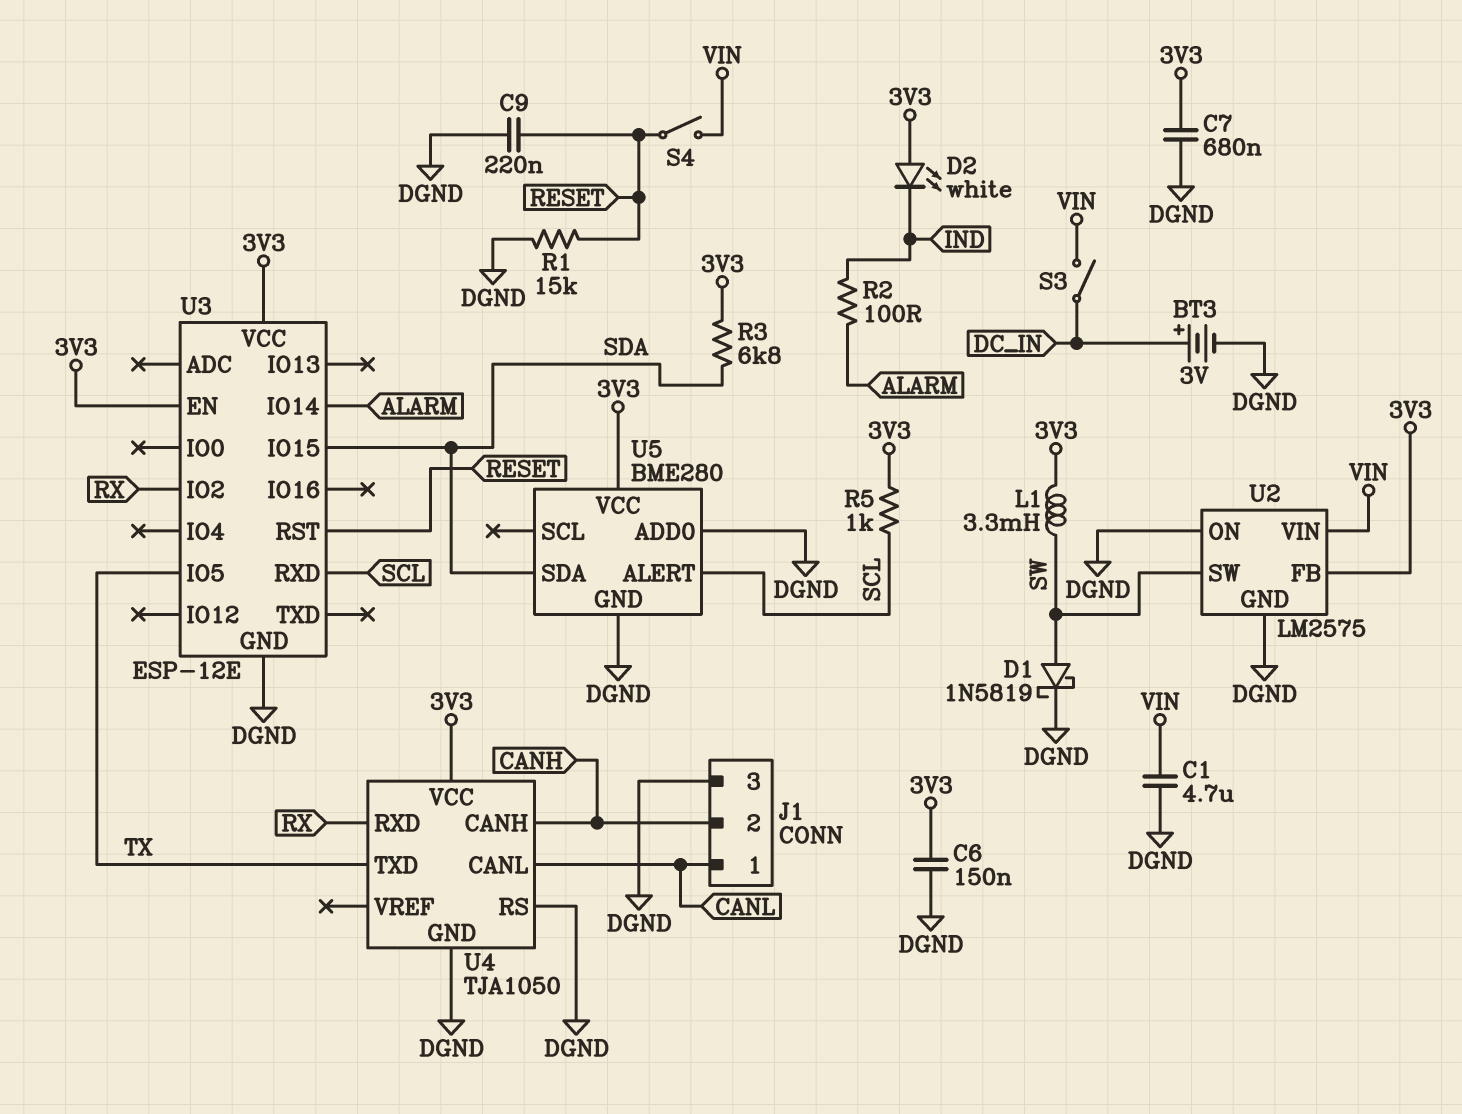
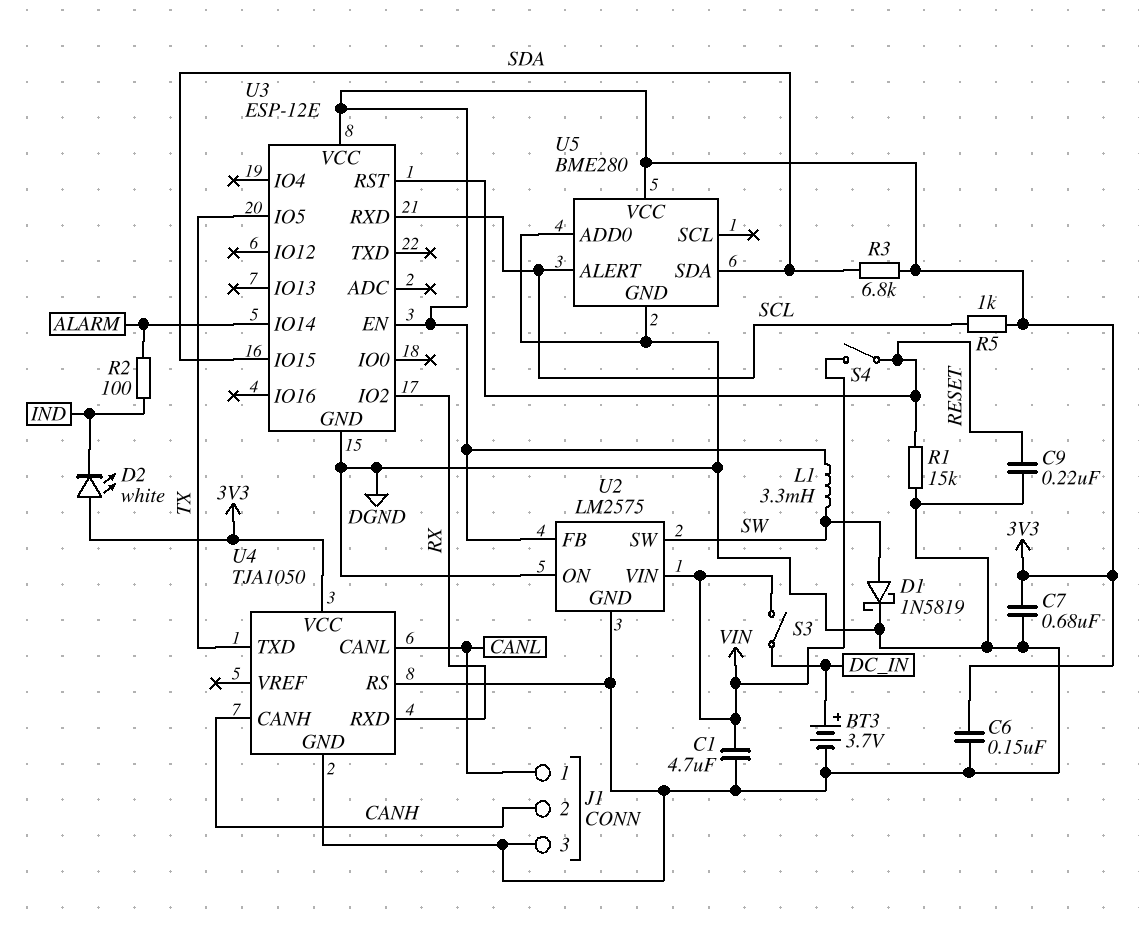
BT3: 3V (plus DC_IN, minus DGND) -> 3.7V (plus DC_IN, minus DGND)

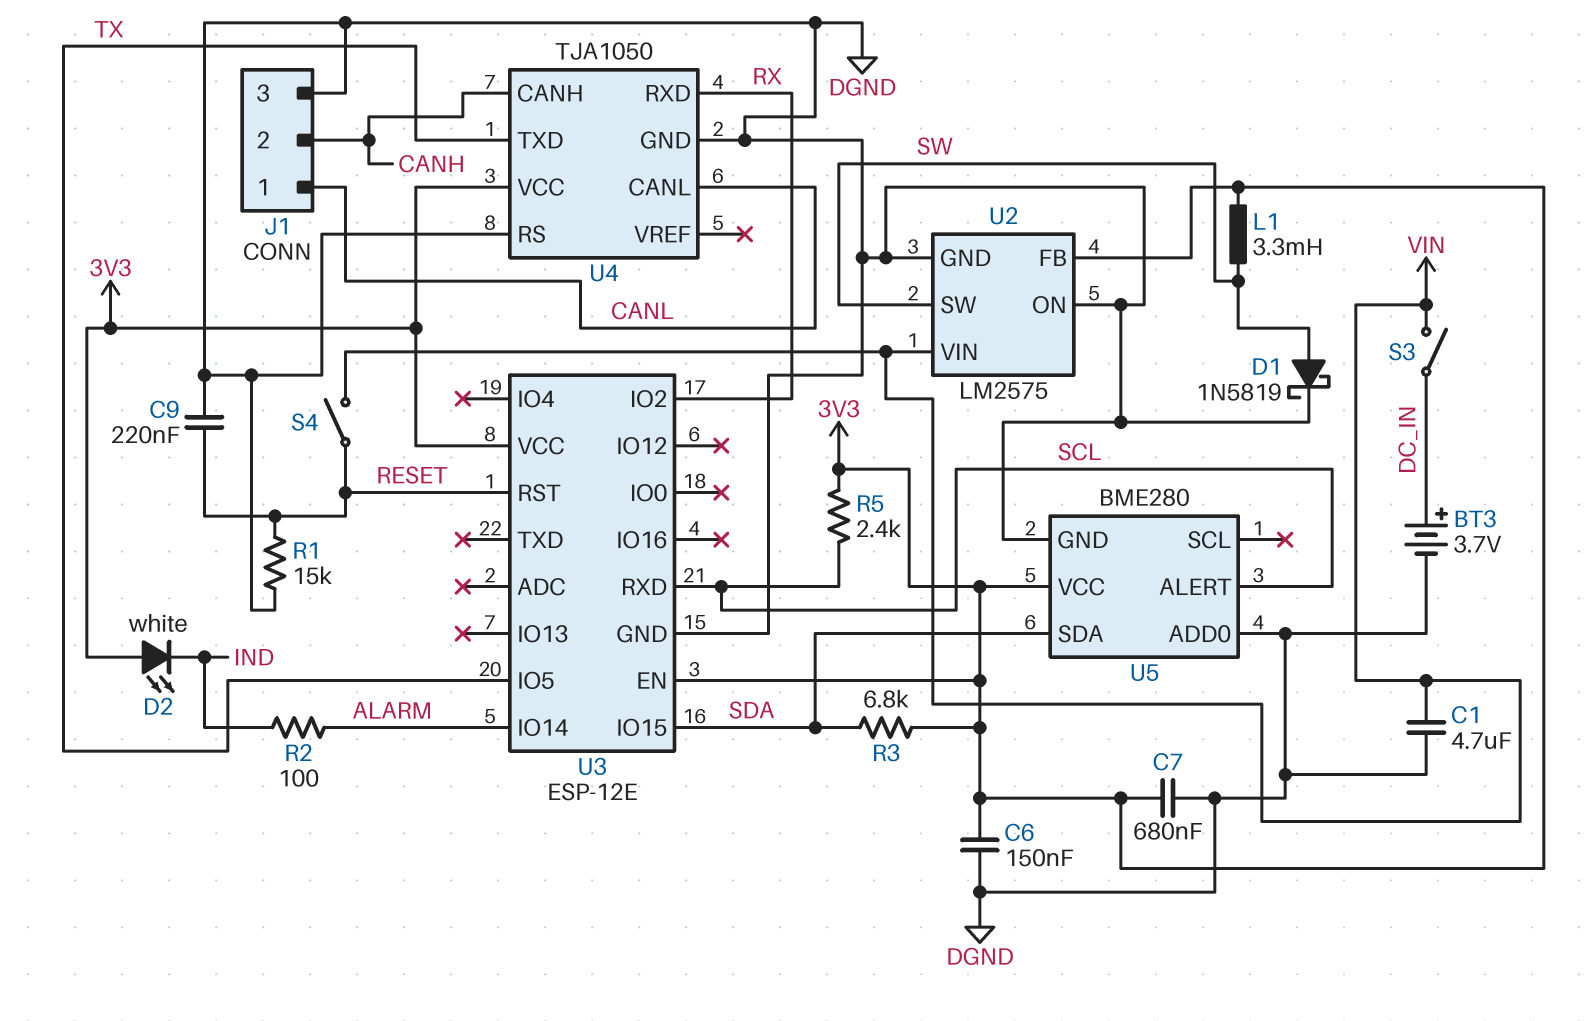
R5: 1k (3V3, SCL) -> 2.4k (3V3, SCL)

